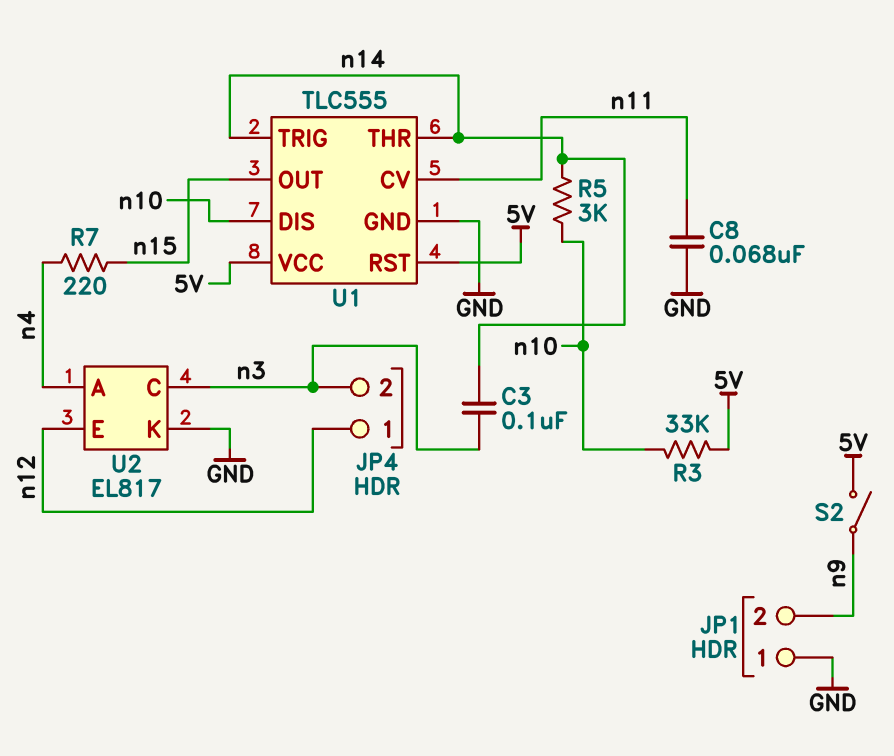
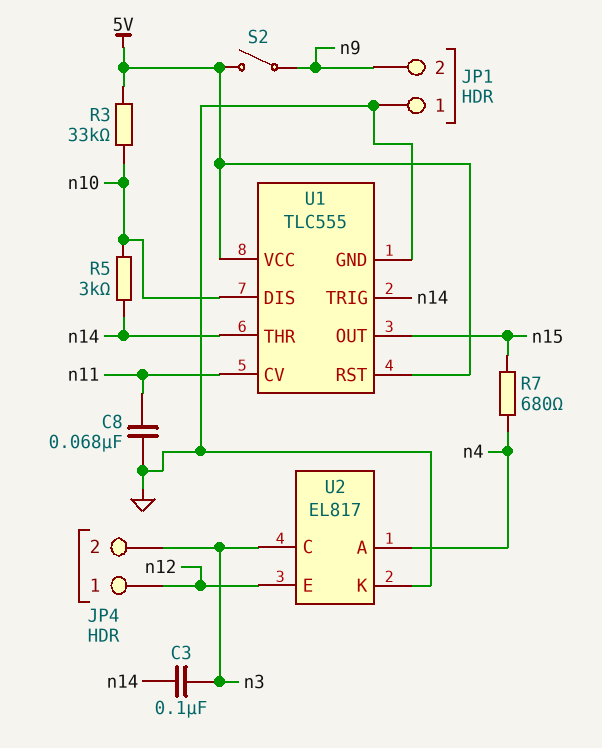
R7: 220 (n4, n15) -> 680 (n4, n15)

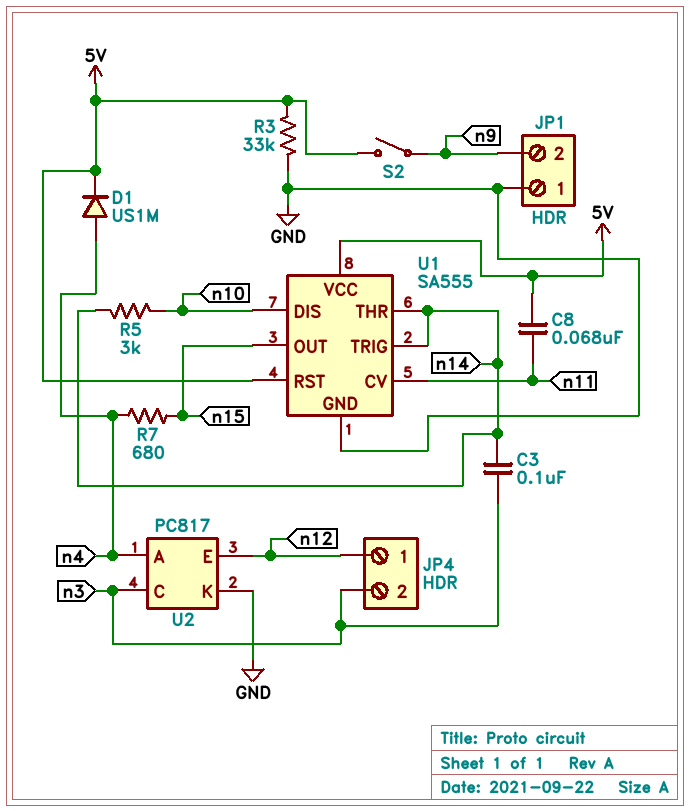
C8: 68nF (GND, n11) -> 68nF (5V, n11)
D1: none -> diode US1M (A n4, K 5V)
R3: 33k (5V, n10) -> 33k (5V, GND)
U1: TLC555 -> SA555
U2: EL817 -> PC817

